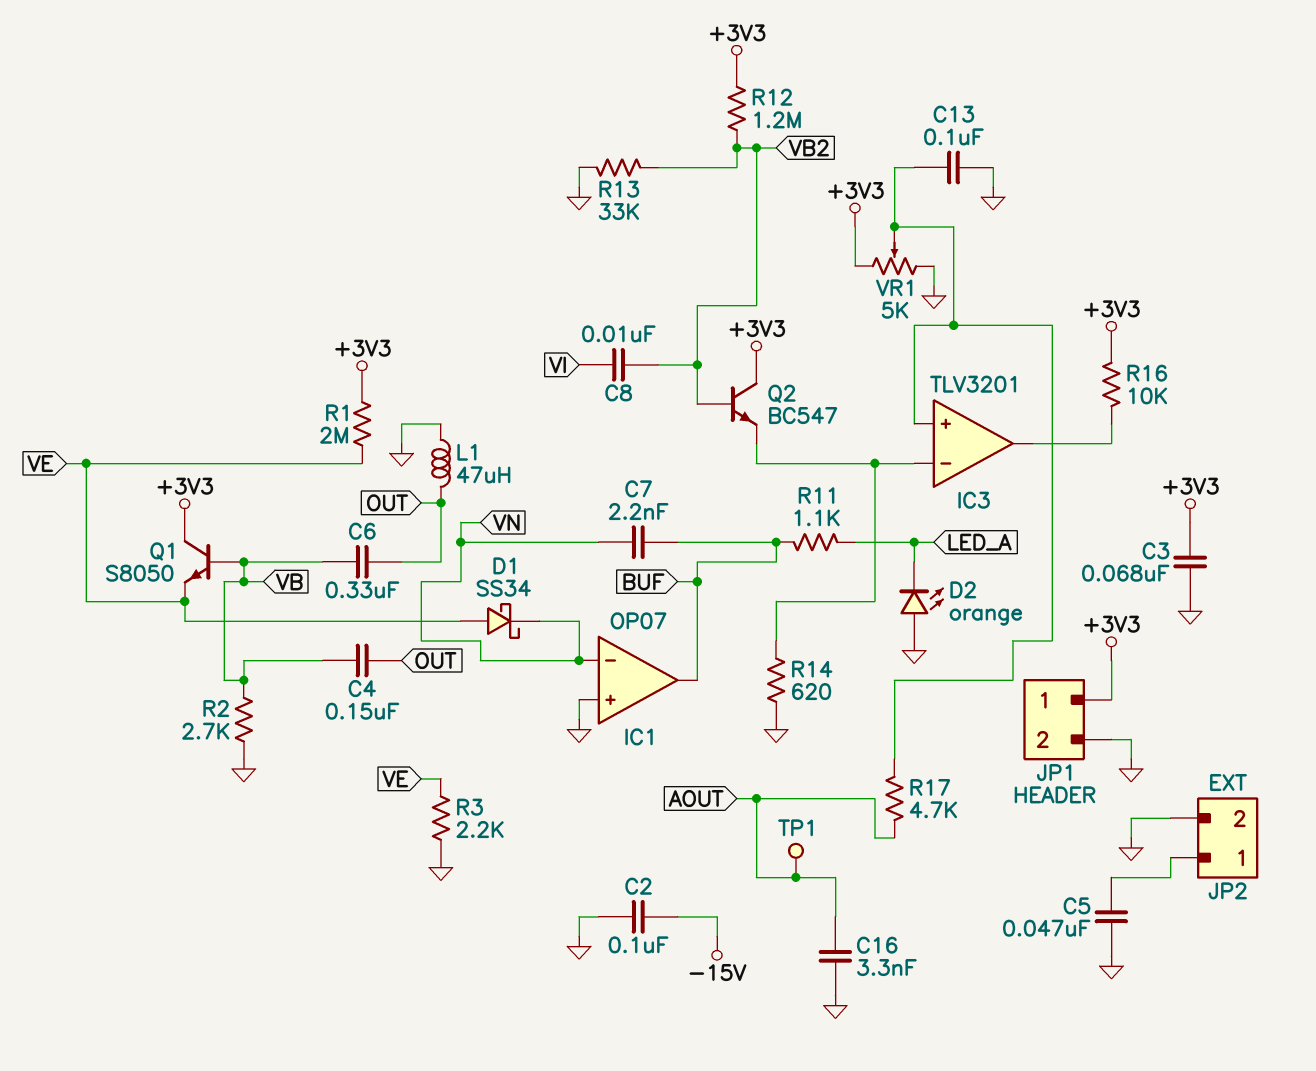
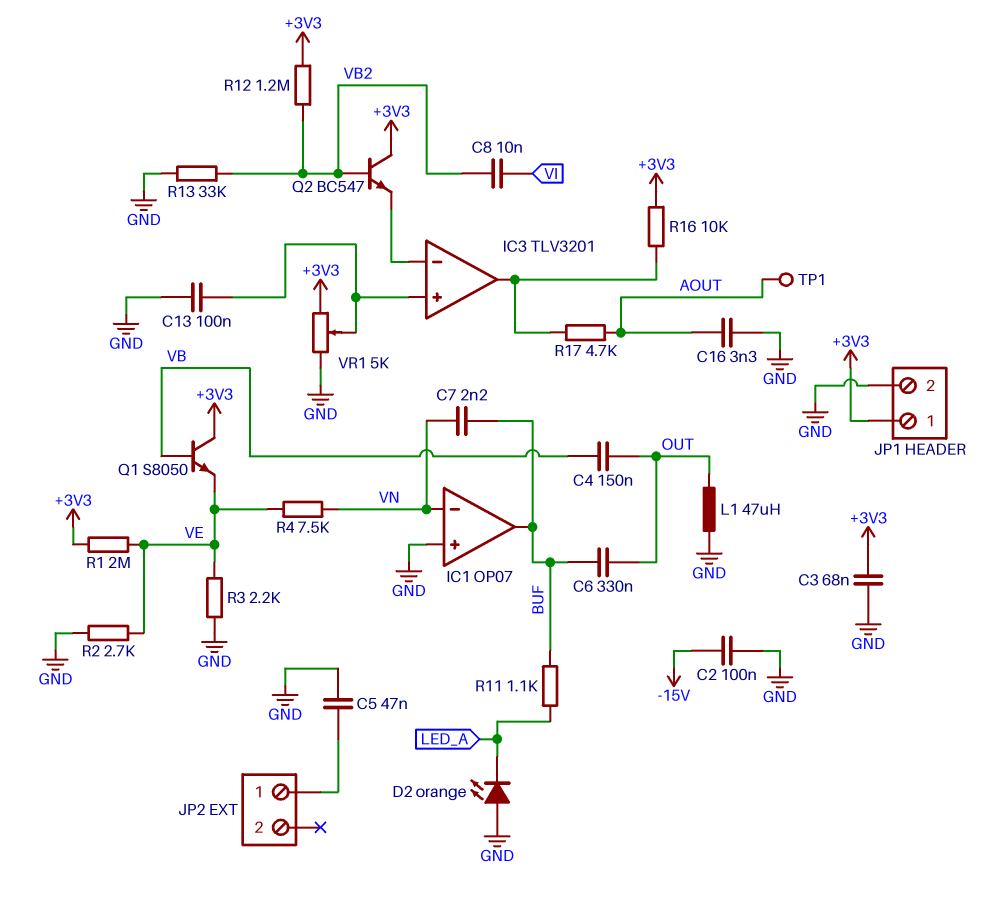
C6: 330nF (OUT, VB) -> 330nF (BUF, OUT)
D1: schottky SS34 (A VE, K VN) -> none
JP2 pin 2: GND -> none
R2: 2.7k (GND, VB) -> 2.7k (GND, VE)
R4: none -> 7.5k (VE, VN)
R14: 620 (GND, IC3/in-) -> none
R17: 4.7k (AOUT, IC3/in+) -> 4.7k (AOUT, IC3/out)

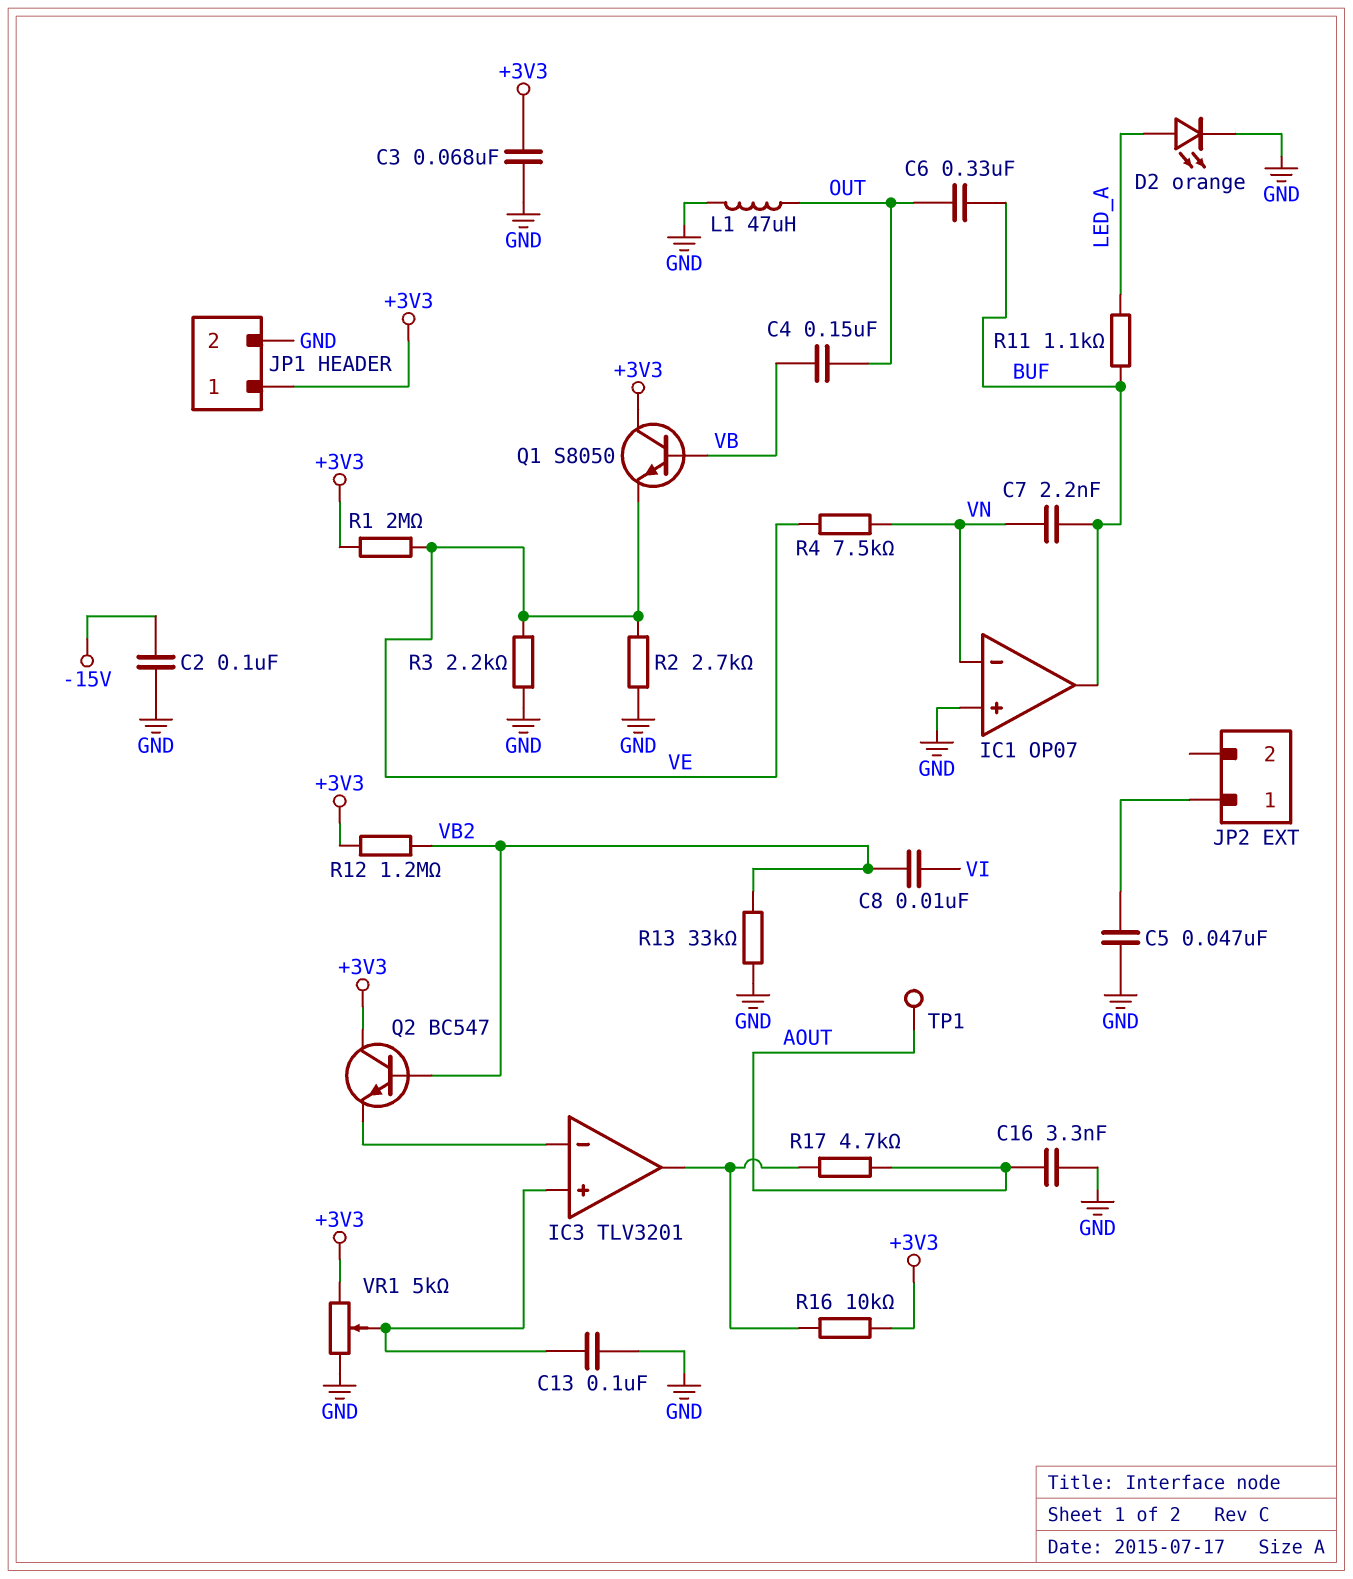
D2: LED orange (A GND, K LED_A) -> LED orange (A LED_A, K GND)

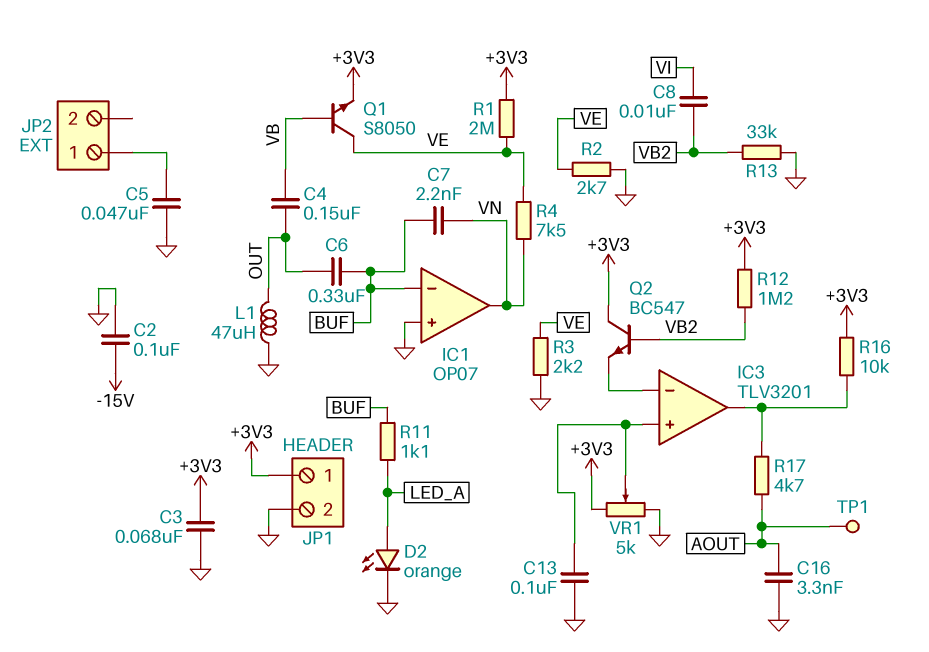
IC1 pin in-: VN -> BUF
IC1 pin out: BUF -> VN
Q1: NPN S8050 (B VB, C +3V3, E VE) -> NPN S8050 (B VB, C VE, E +3V3)

